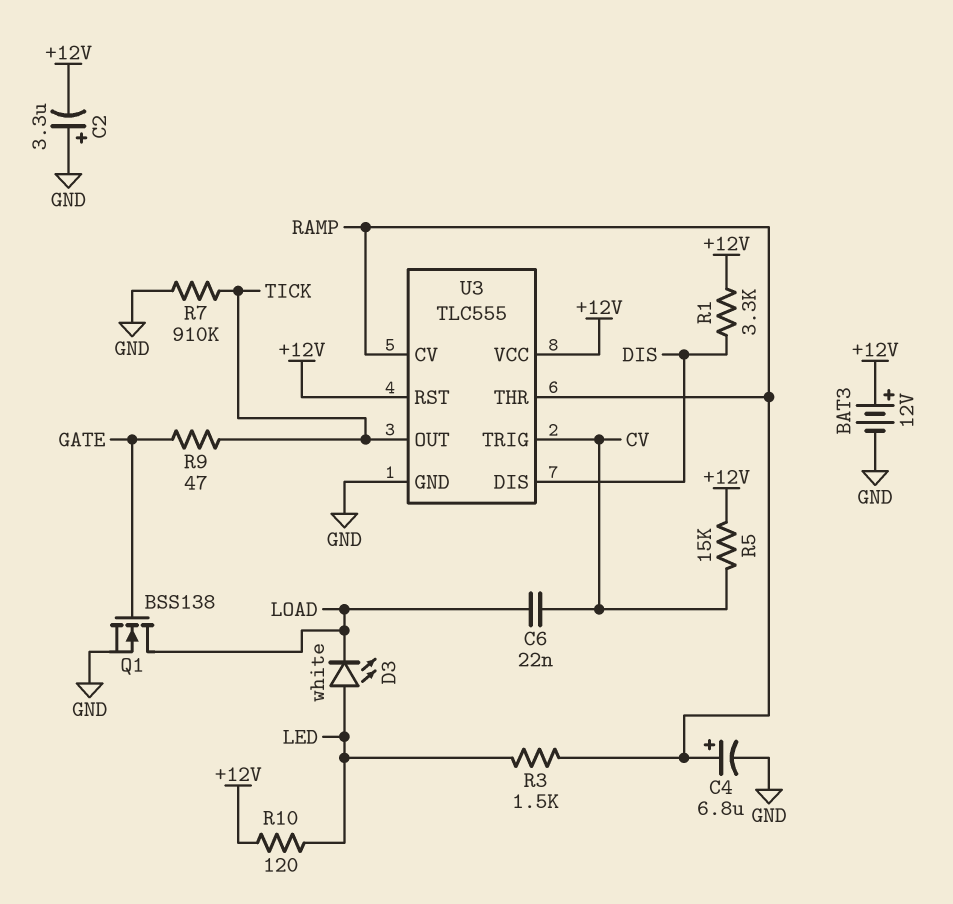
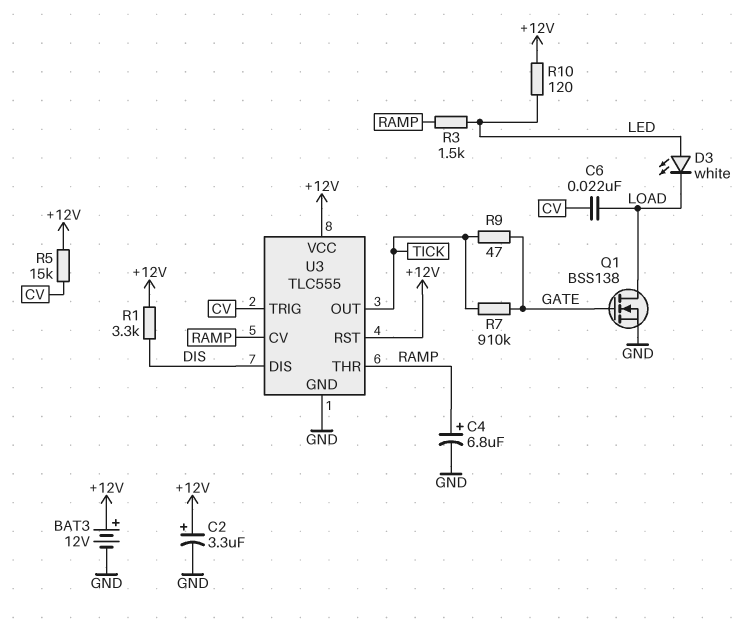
C2: 3.3uF (plus GND, minus +12V) -> 3.3uF (plus +12V, minus GND)
R7: 910k (GND, TICK) -> 910k (GATE, TICK)

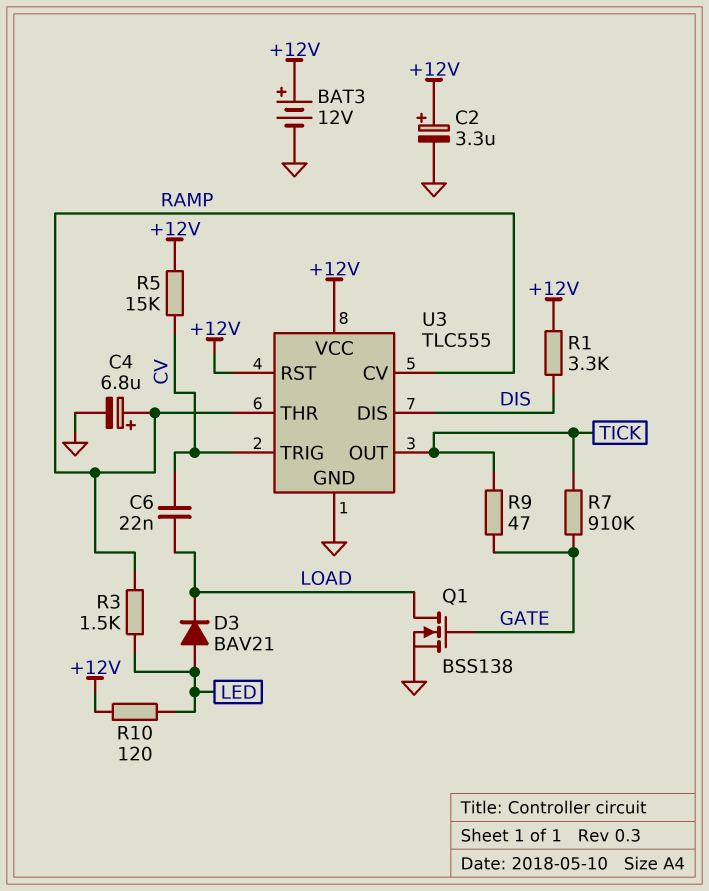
D3: LED white (A LED, K LOAD) -> diode BAV21 (A LED, K LOAD)

